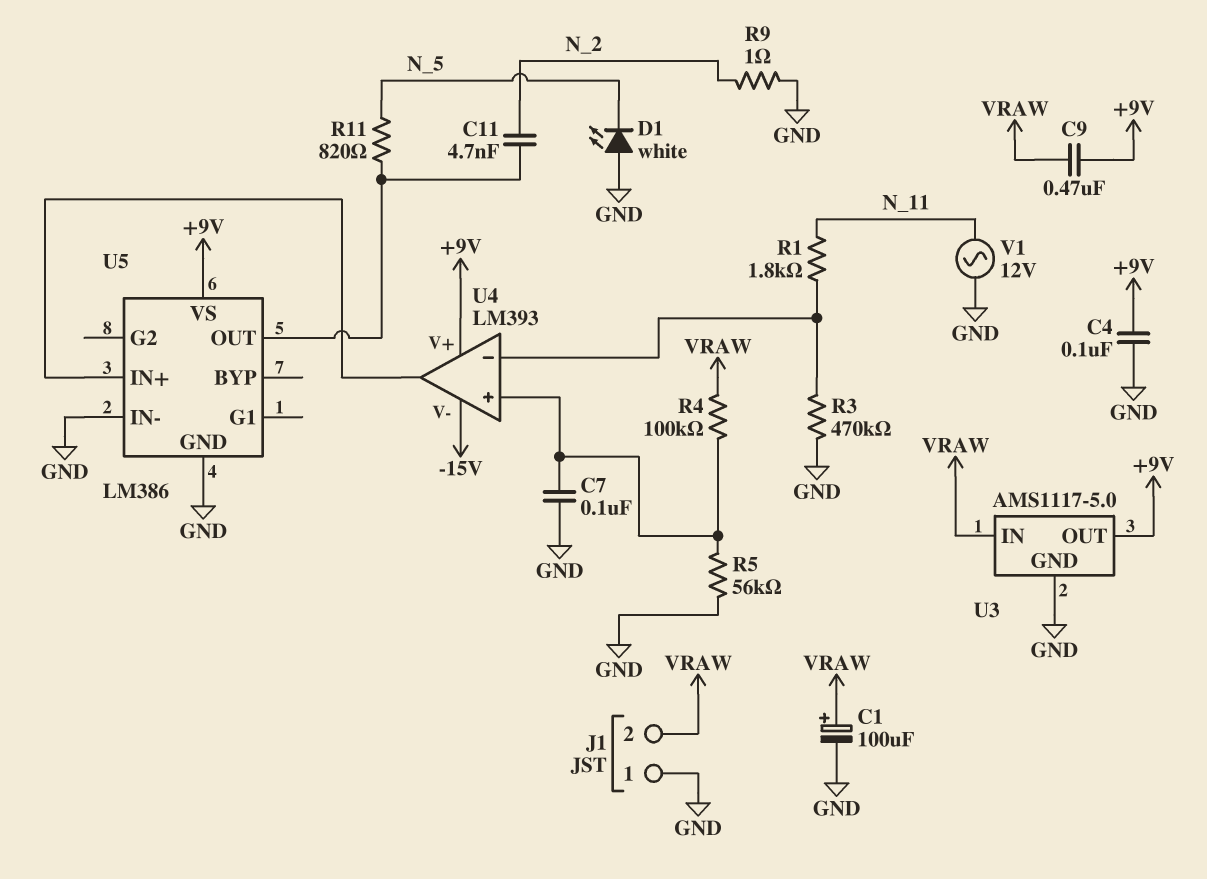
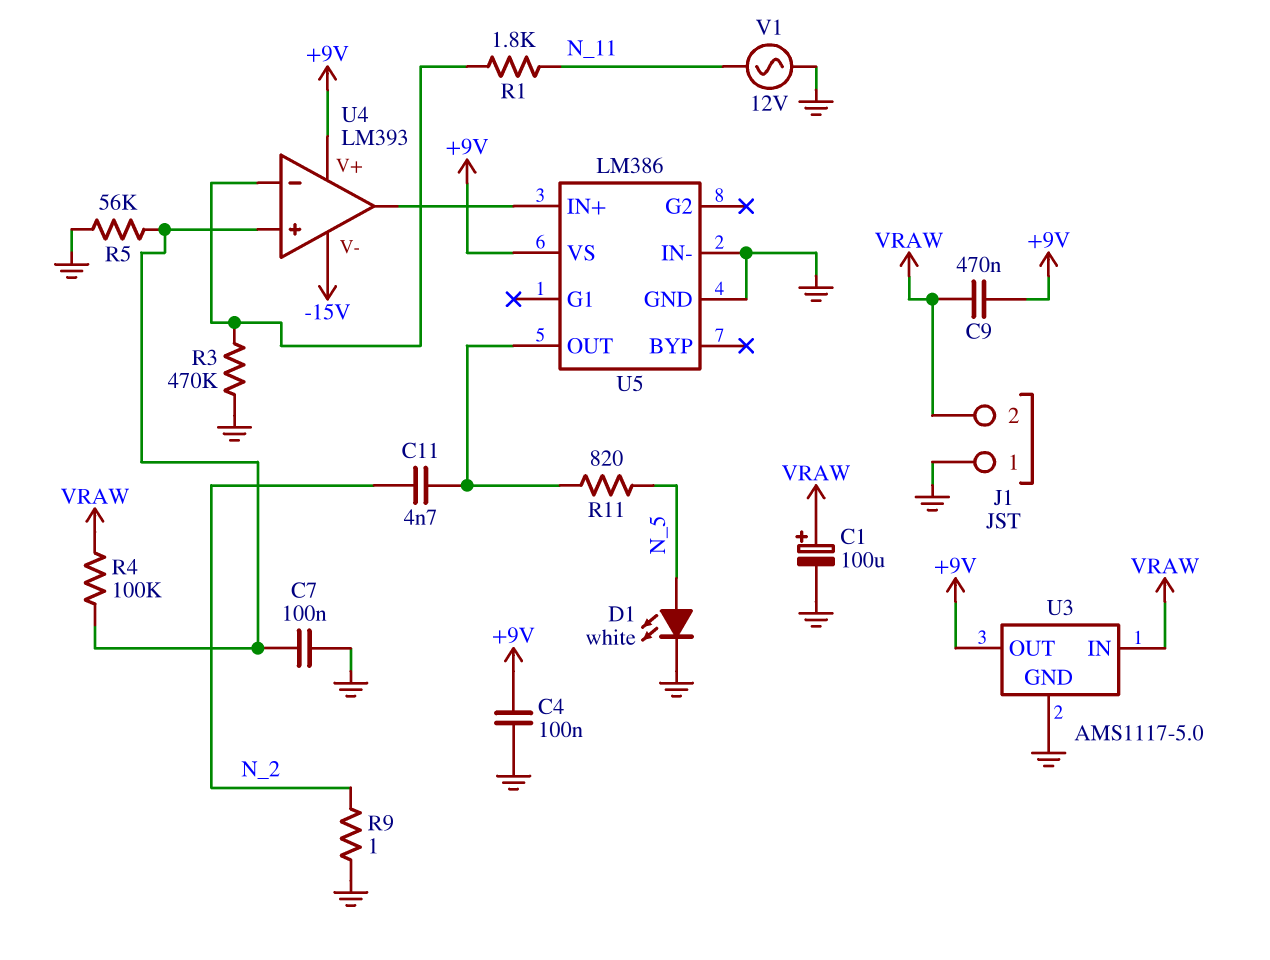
D1: LED white (A GND, K N_5) -> LED white (A N_5, K GND)

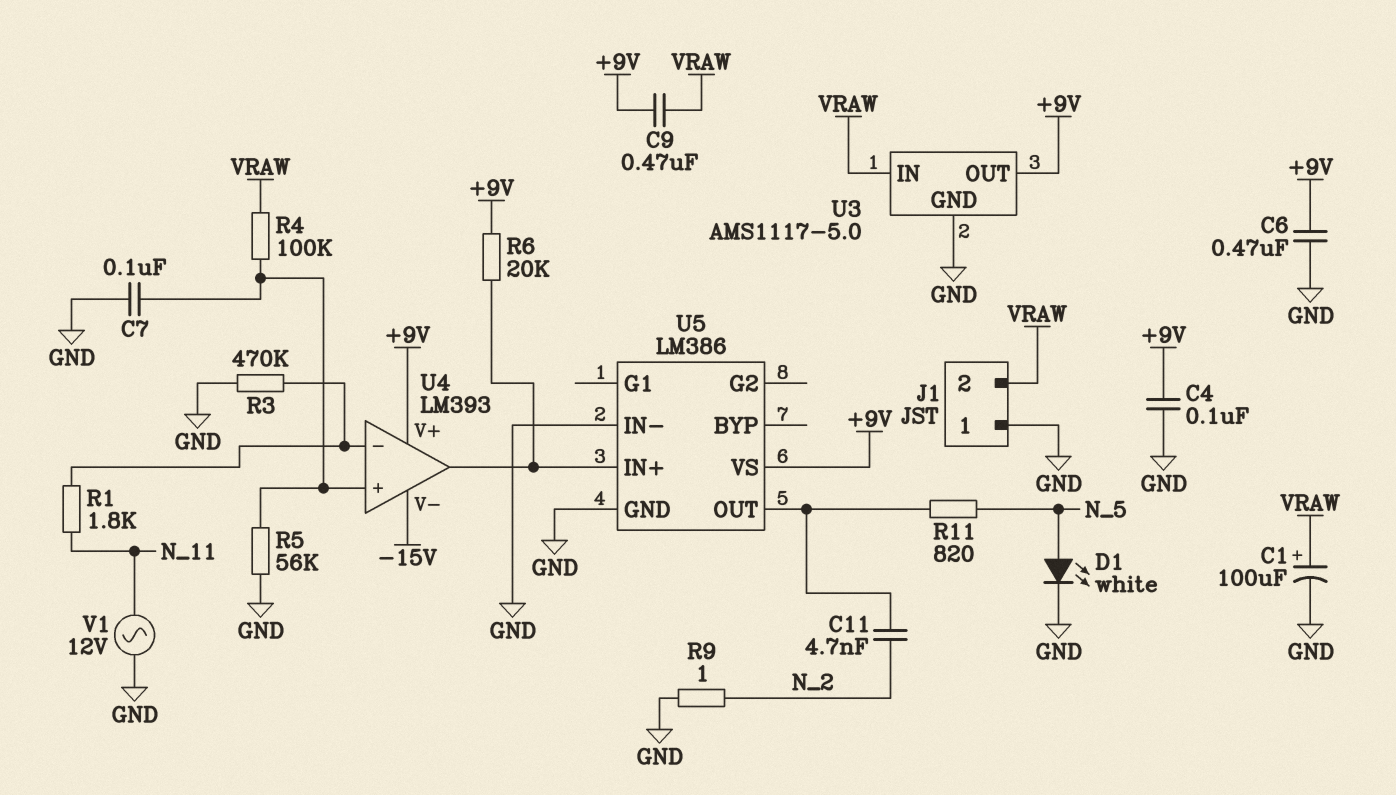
C6: none -> 470nF (+9V, GND)
R6: none -> 20k (+9V, U4/out)

